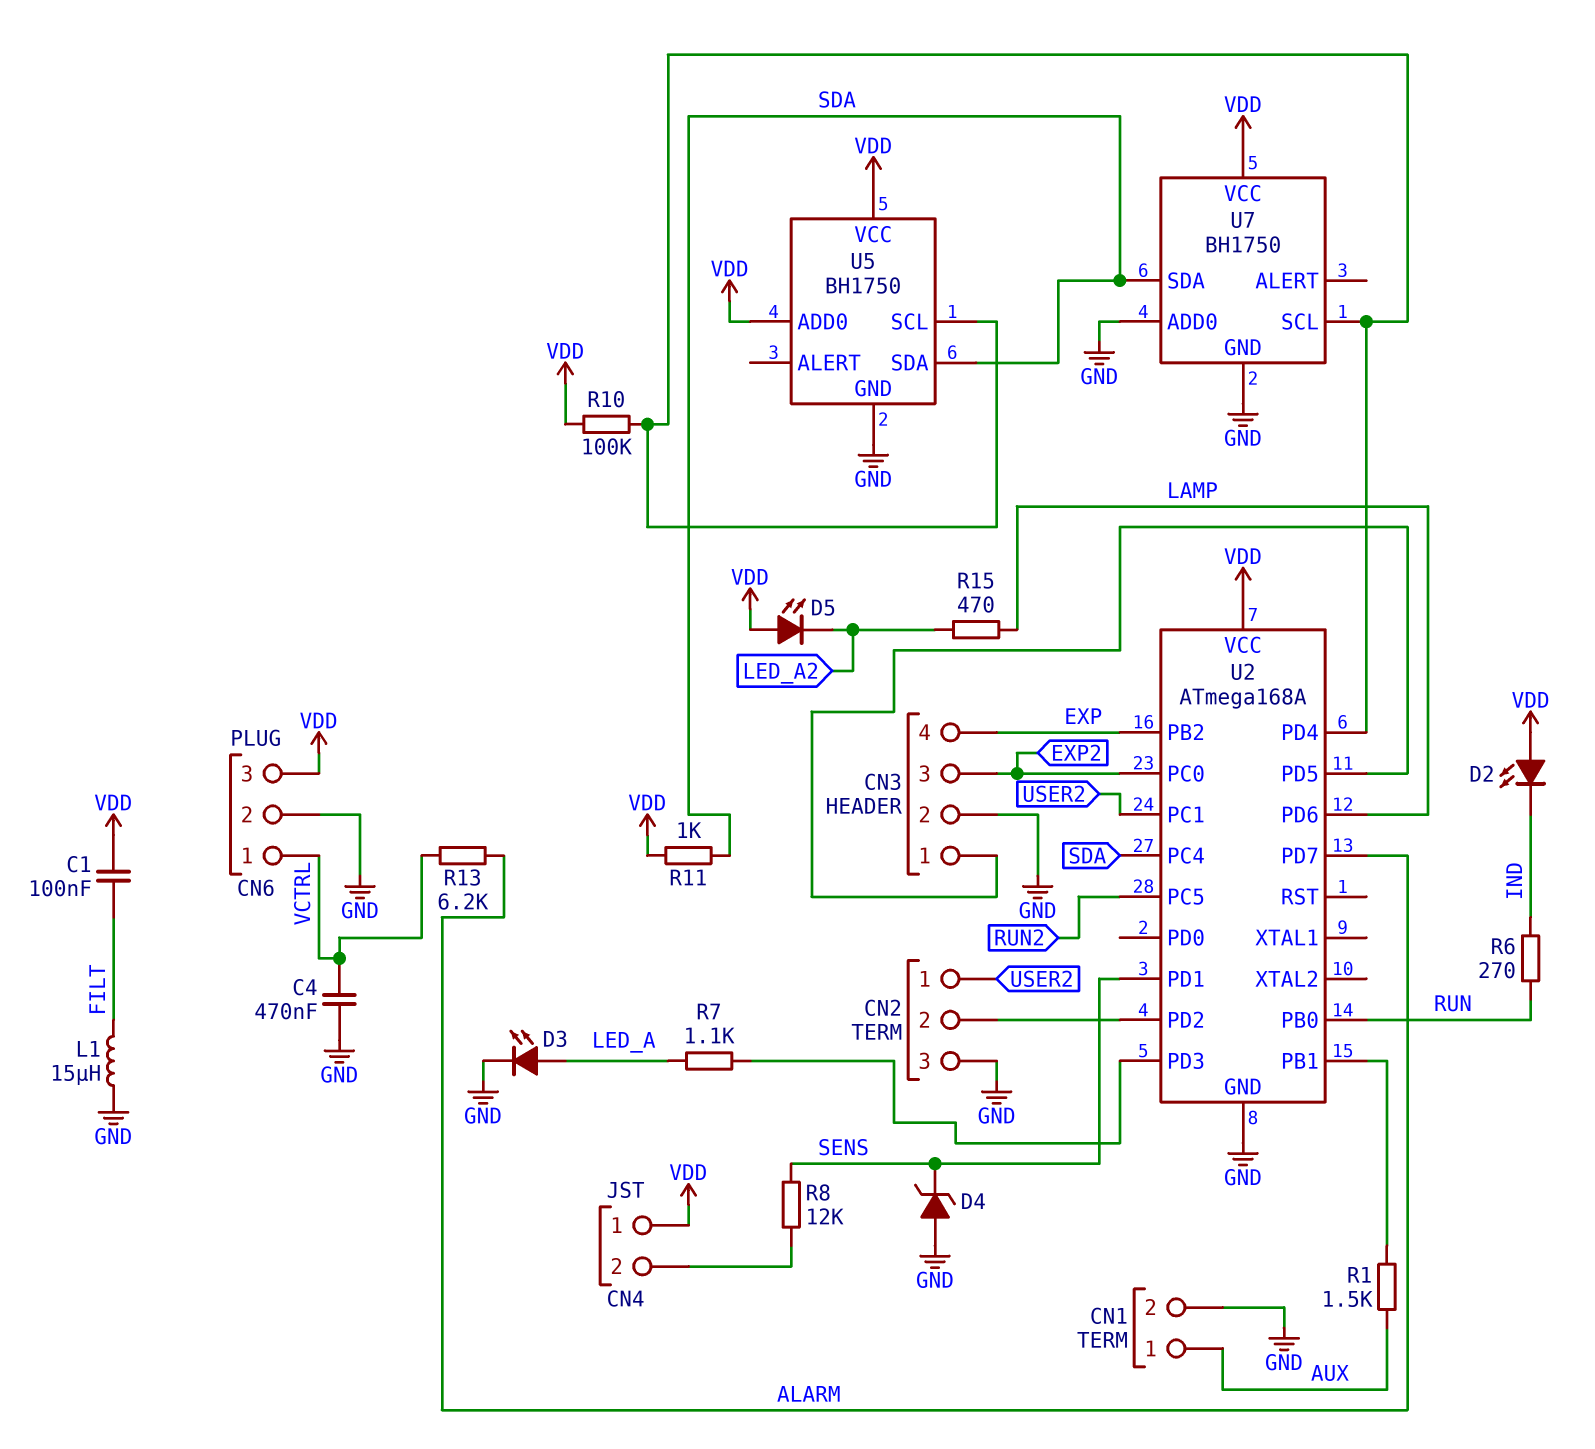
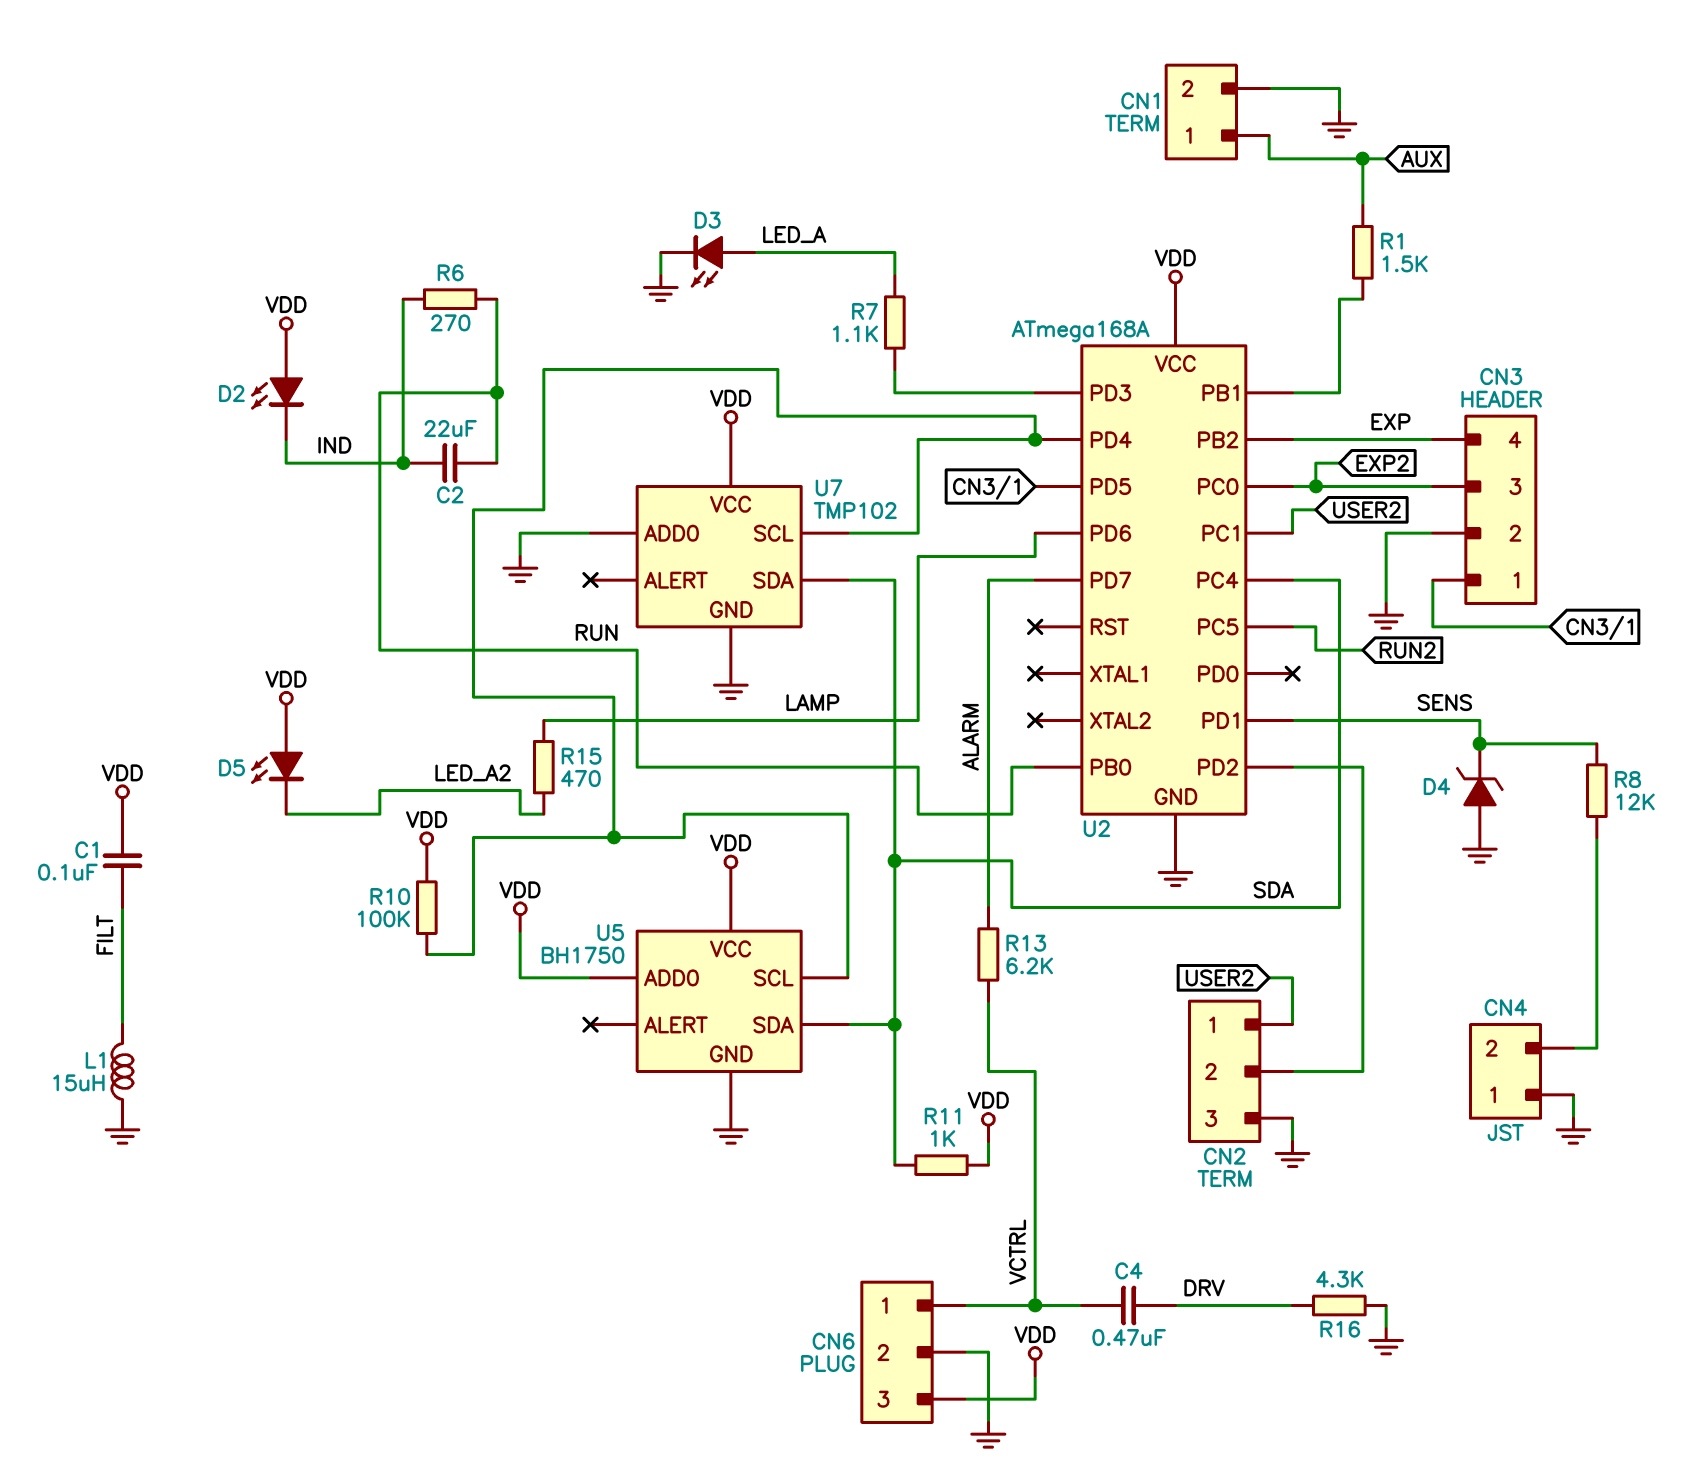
C2: none -> 22uF (IND, RUN)
C4: 470nF (GND, VCTRL) -> 470nF (DRV, VCTRL)
CN4 pin 1: VDD -> GND
R16: none -> 4.3k (DRV, GND)
U7: BH1750 -> TMP102

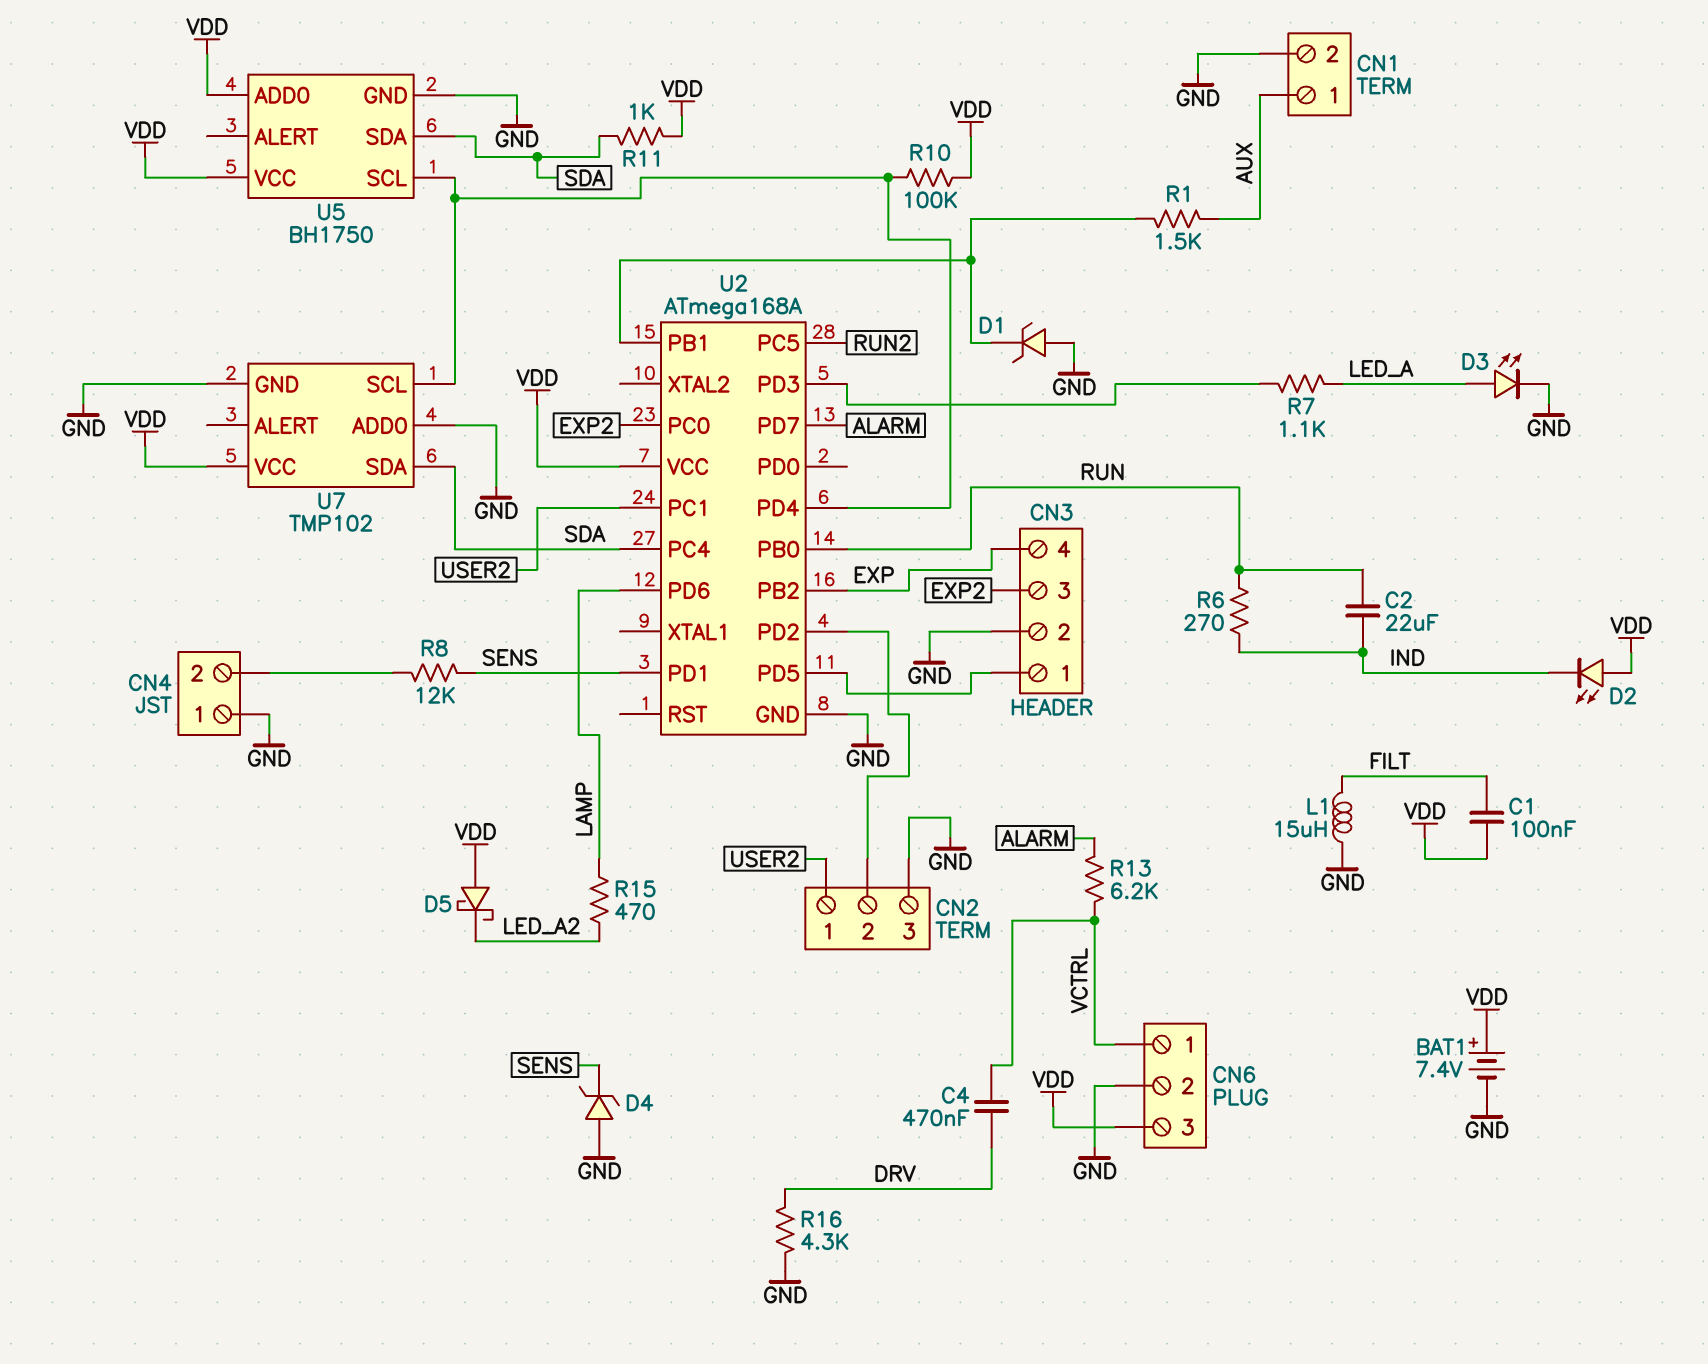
BAT1: none -> 7.4V (plus VDD, minus GND)
D1: none -> zener (A GND, K U2/PB1)
D5: LED (A VDD, K LED_A2) -> schottky (A VDD, K LED_A2)

